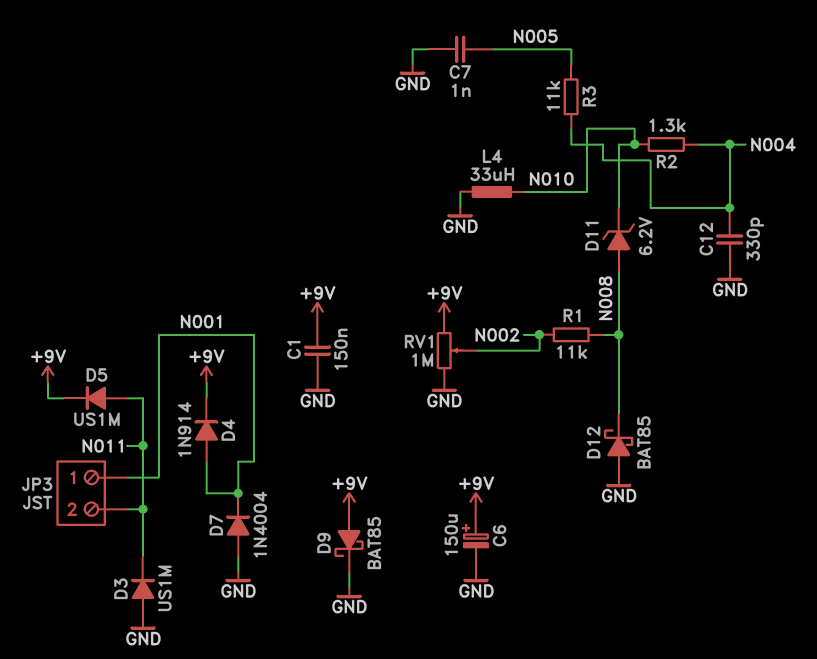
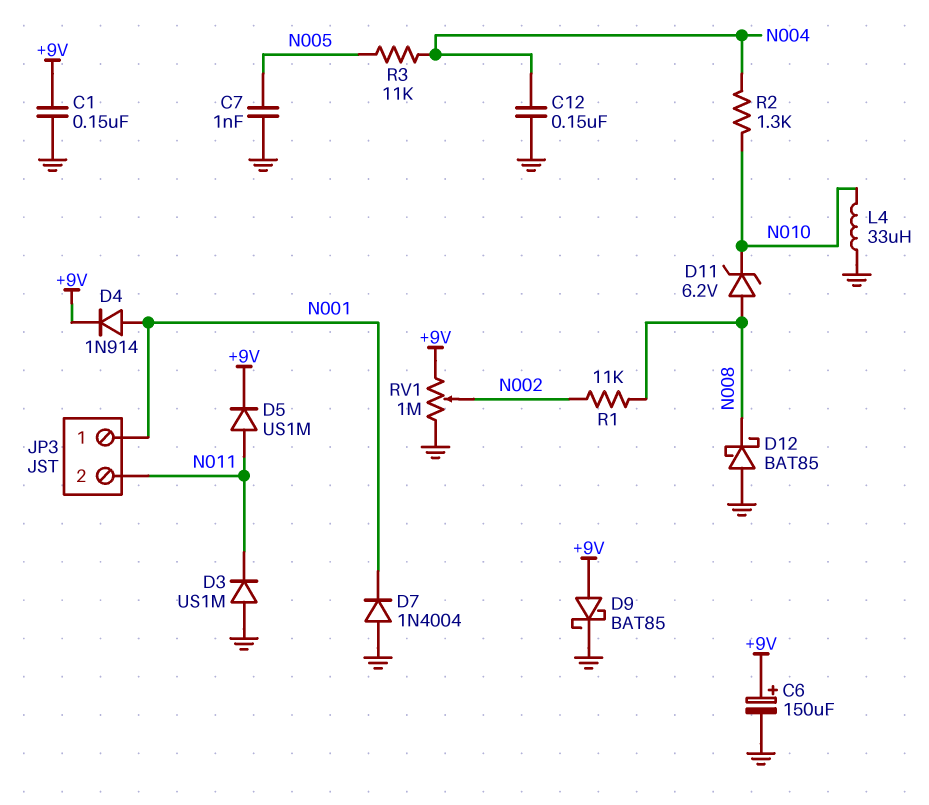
C12: 330pF (GND, N004) -> 150nF (GND, N004)

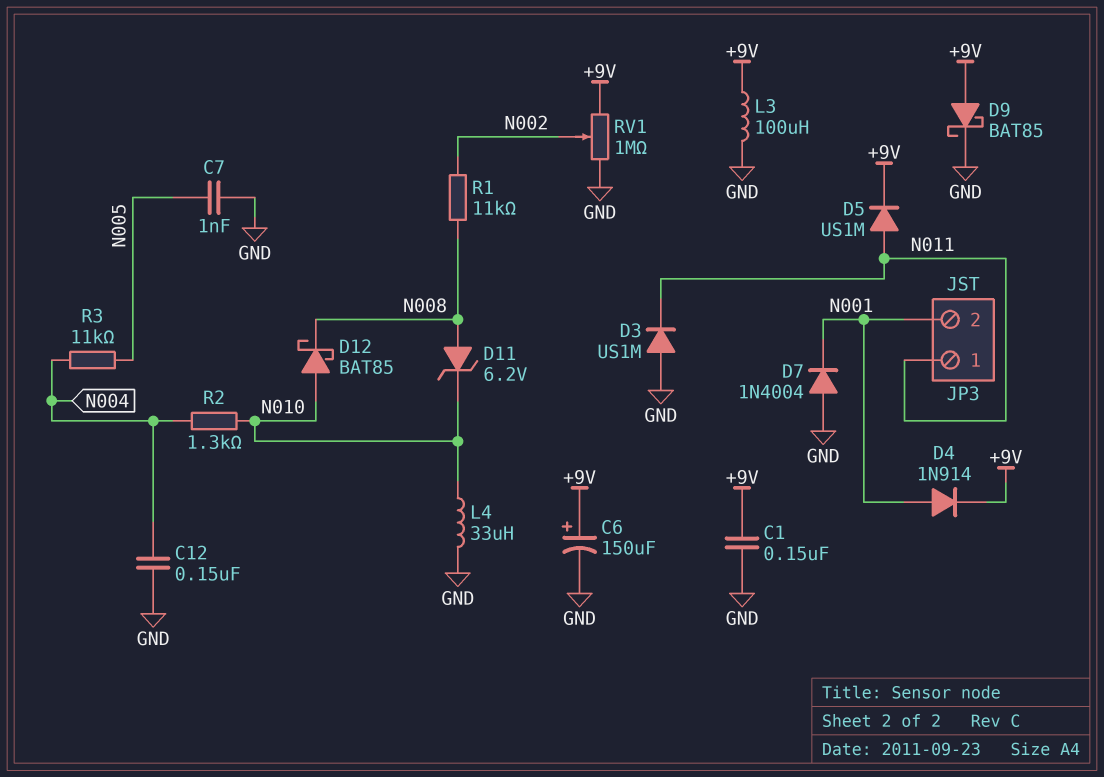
D12: schottky BAT85 (A GND, K N008) -> schottky BAT85 (A N010, K N008)
JP3 pin 1: N001 -> N011
JP3 pin 2: N011 -> N001
L3: none -> 100uH (+9V, GND)

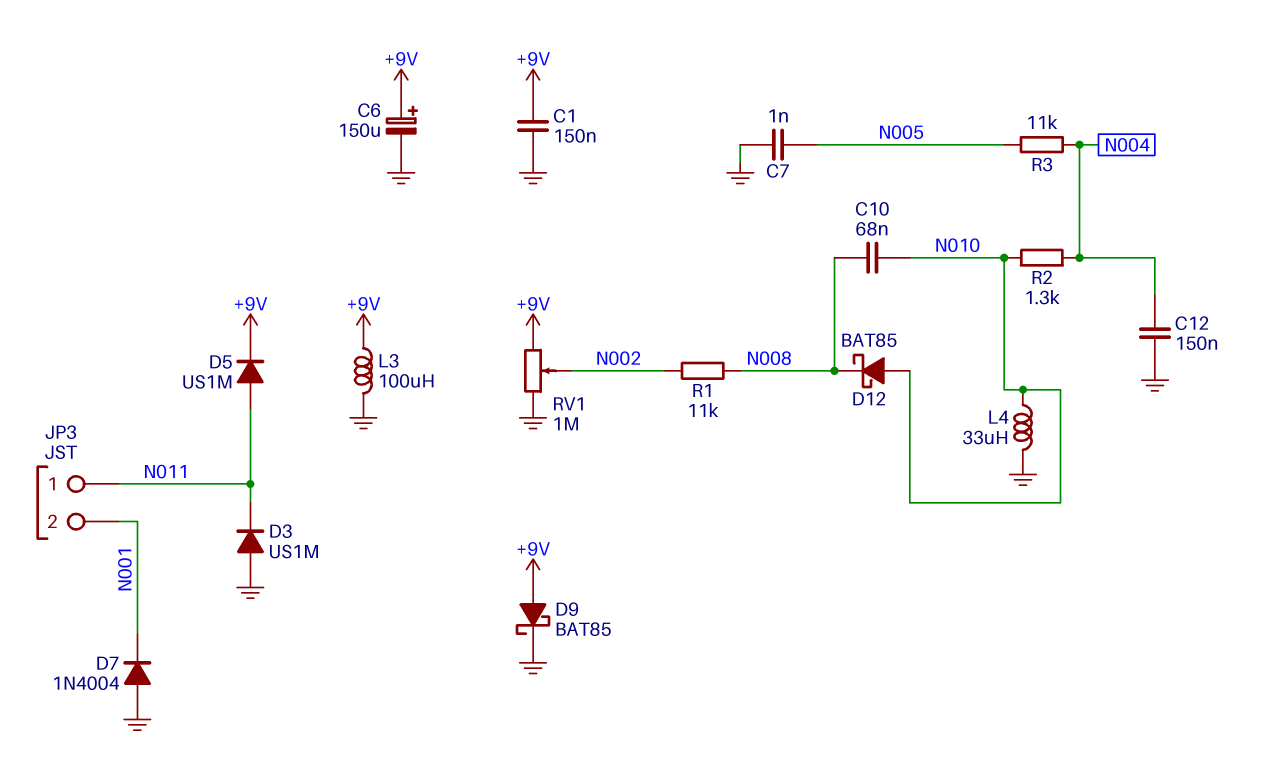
C10: none -> 68nF (N008, N010)
D4: diode 1N914 (A N001, K +9V) -> none
D11: zener 6.2V (A N008, K N010) -> none

